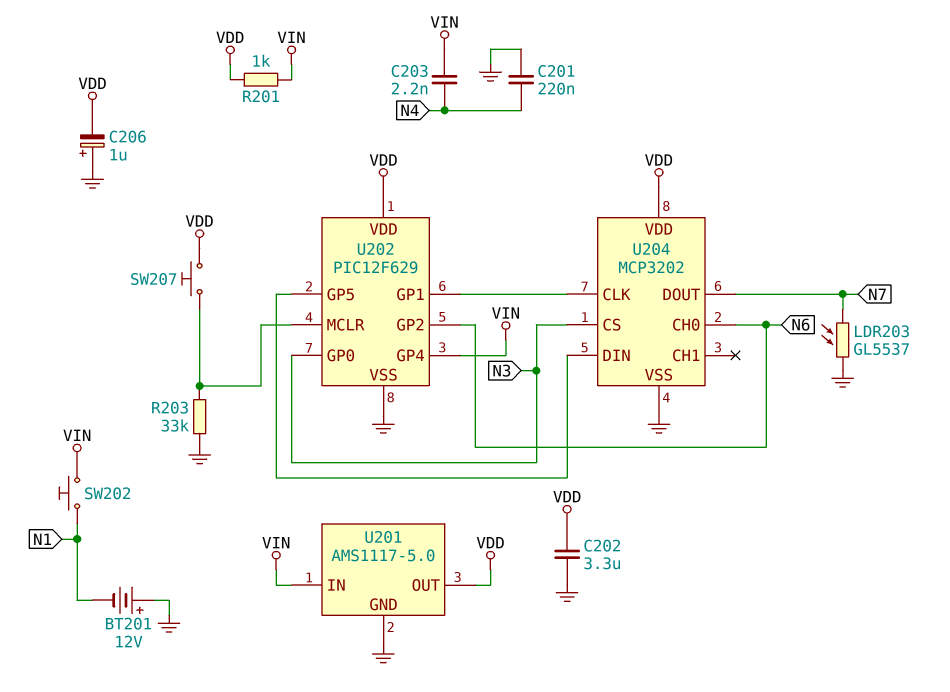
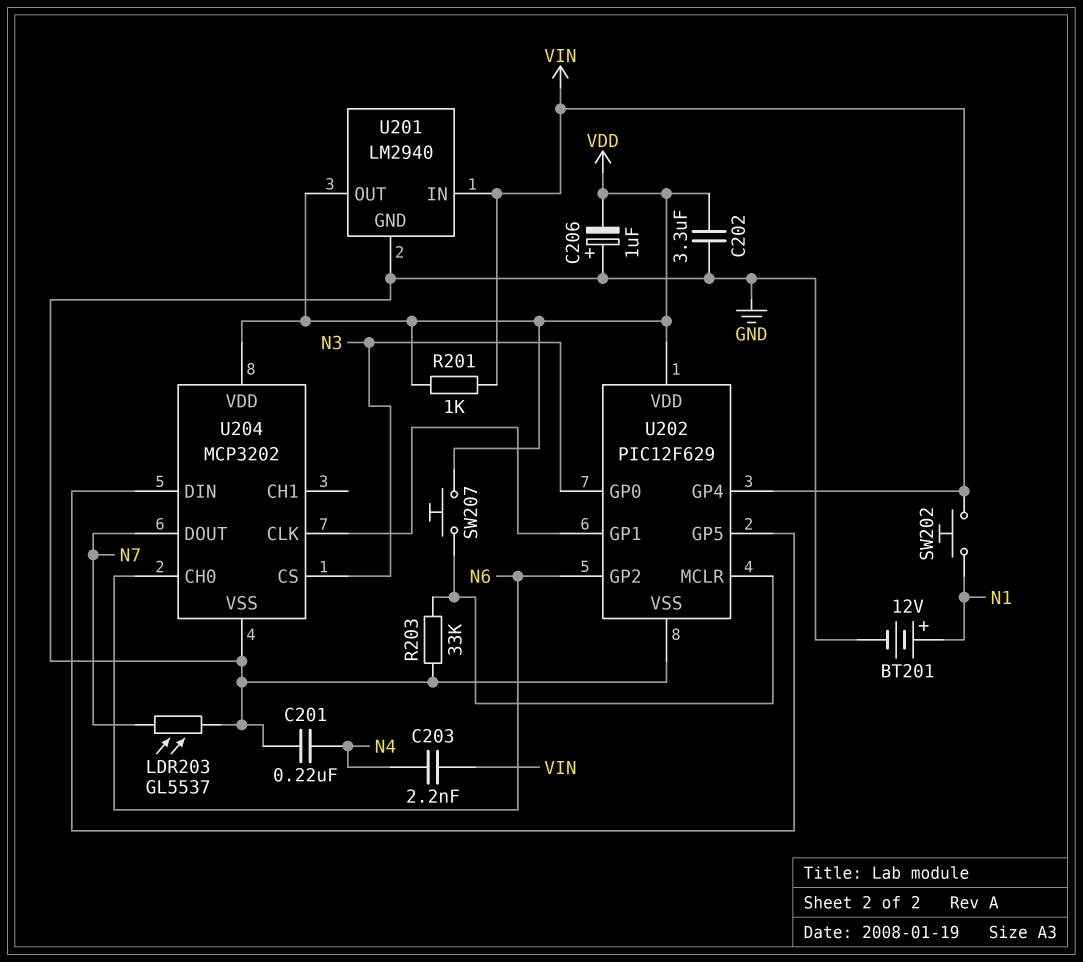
BT201: 12V (plus GND, minus N1) -> 12V (plus N1, minus GND)
U201: AMS1117-5.0 -> LM2940

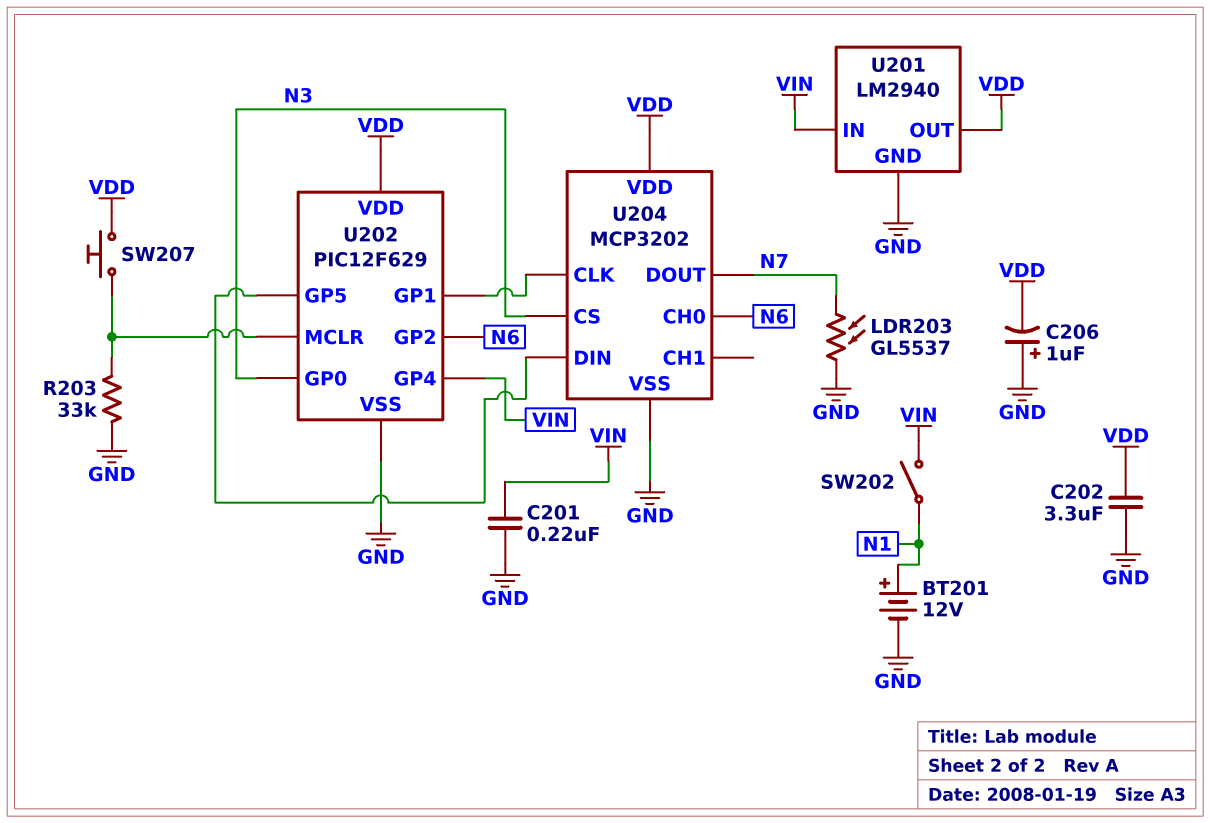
C201: 220nF (GND, N4) -> 220nF (GND, VIN)
C203: 2.2nF (N4, VIN) -> none
R201: 1k (VDD, VIN) -> none
SW202: button (N1, VIN) -> switch (N1, VIN)

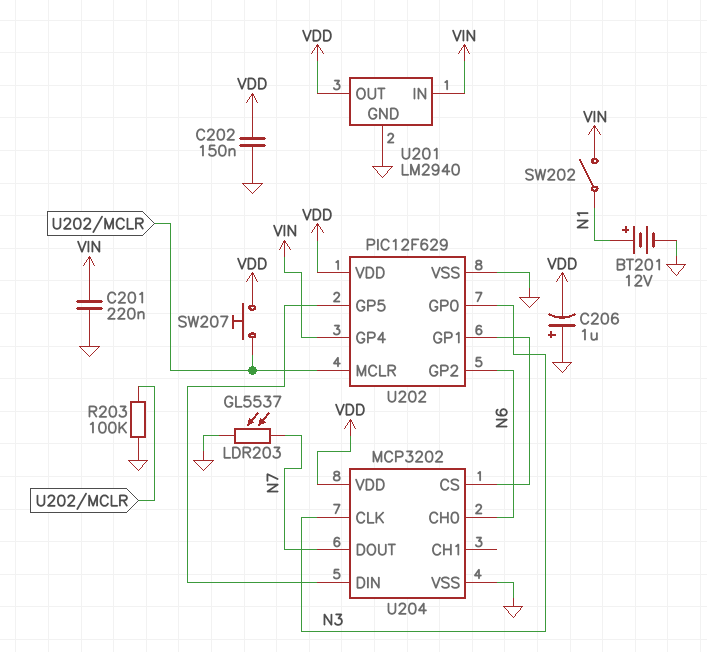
C202: 3.3uF (GND, VDD) -> 150nF (GND, VDD)
R203: 33k (GND, U202/MCLR) -> 100k (GND, U202/MCLR)
U204 pin CLK: U202/GP1 -> N3
U204 pin CS: N3 -> U202/GP1

